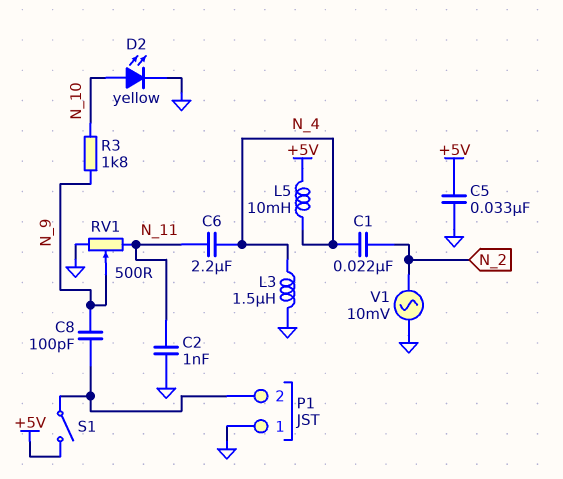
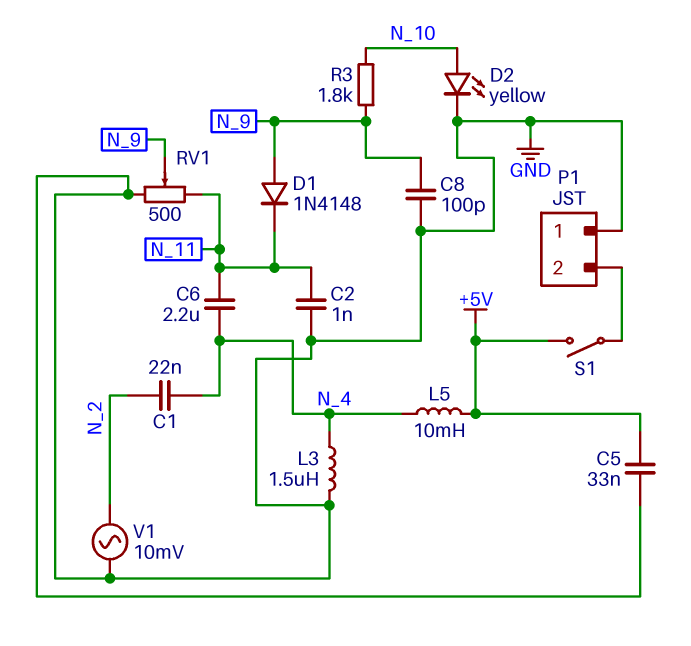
C8: 100pF (N_9, P1/2) -> 100pF (GND, N_9)
D1: none -> diode 1N4148 (A N_9, K N_11)

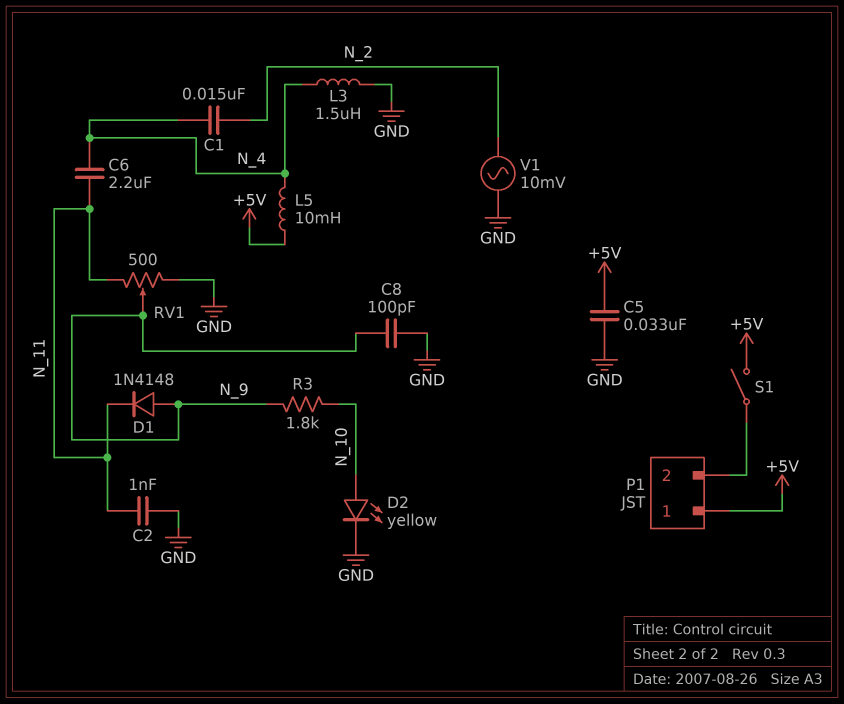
C1: 22nF (N_2, N_4) -> 15nF (N_2, N_4)
P1 pin 1: GND -> +5V

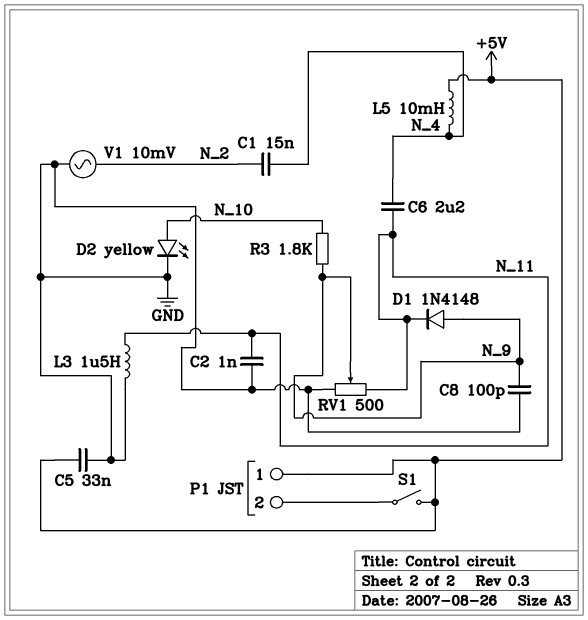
L3: 1.5uH (GND, N_4) -> 1.5uH (GND, N_11)

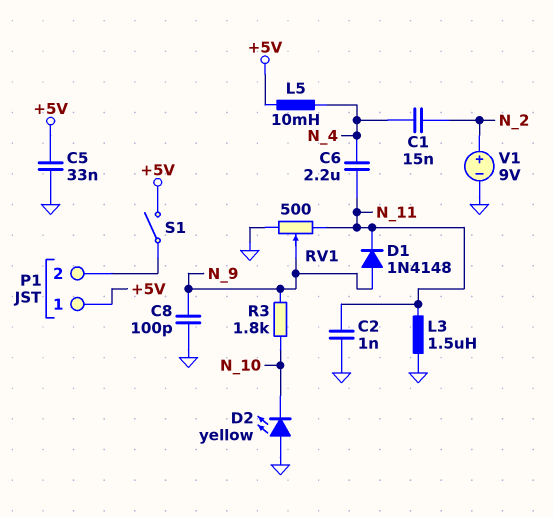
D2: LED yellow (A N_10, K GND) -> LED yellow (A GND, K N_10)
V1: AC 10mV (GND, N_2) -> 9V (plus N_2, minus GND)

